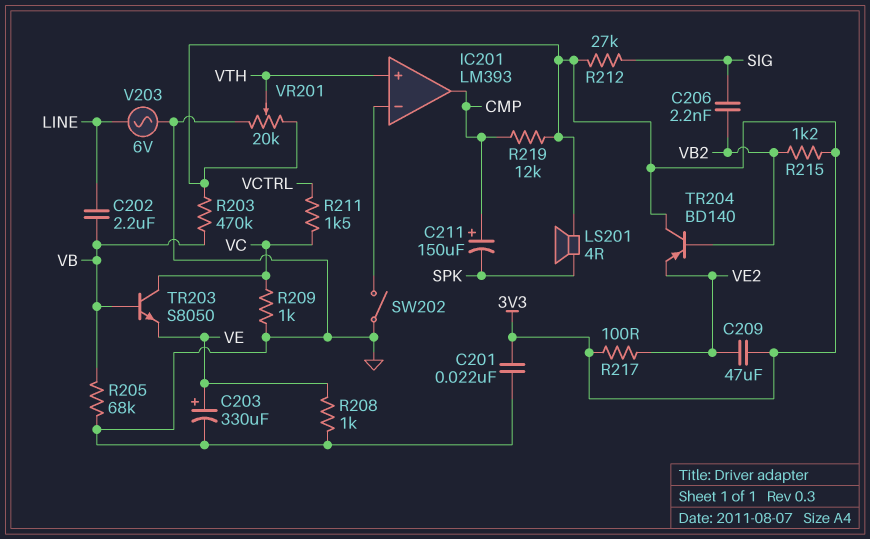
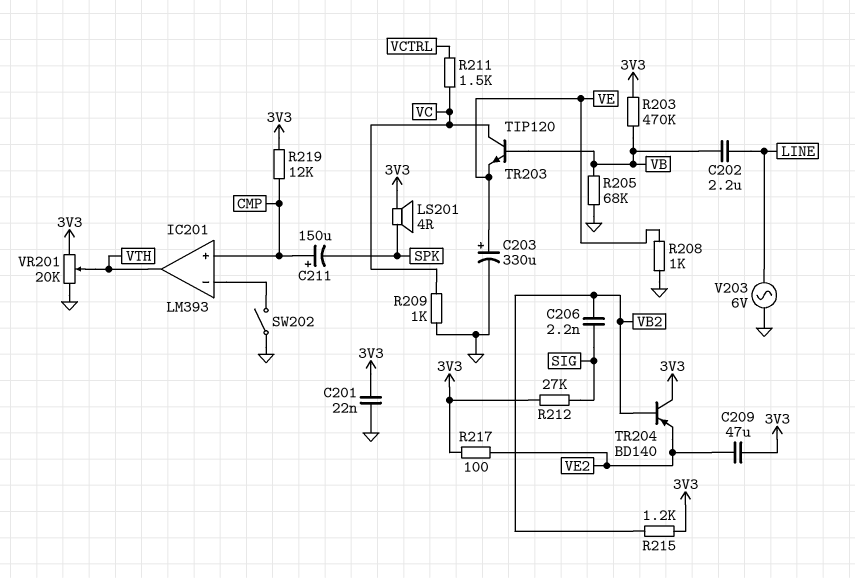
IC201 pin in+: VTH -> CMP
IC201 pin out: CMP -> VTH
TR203: NPN S8050 (B VB, C VC, E VE) -> NPN TIP120 (B VB, C VC, E VE)

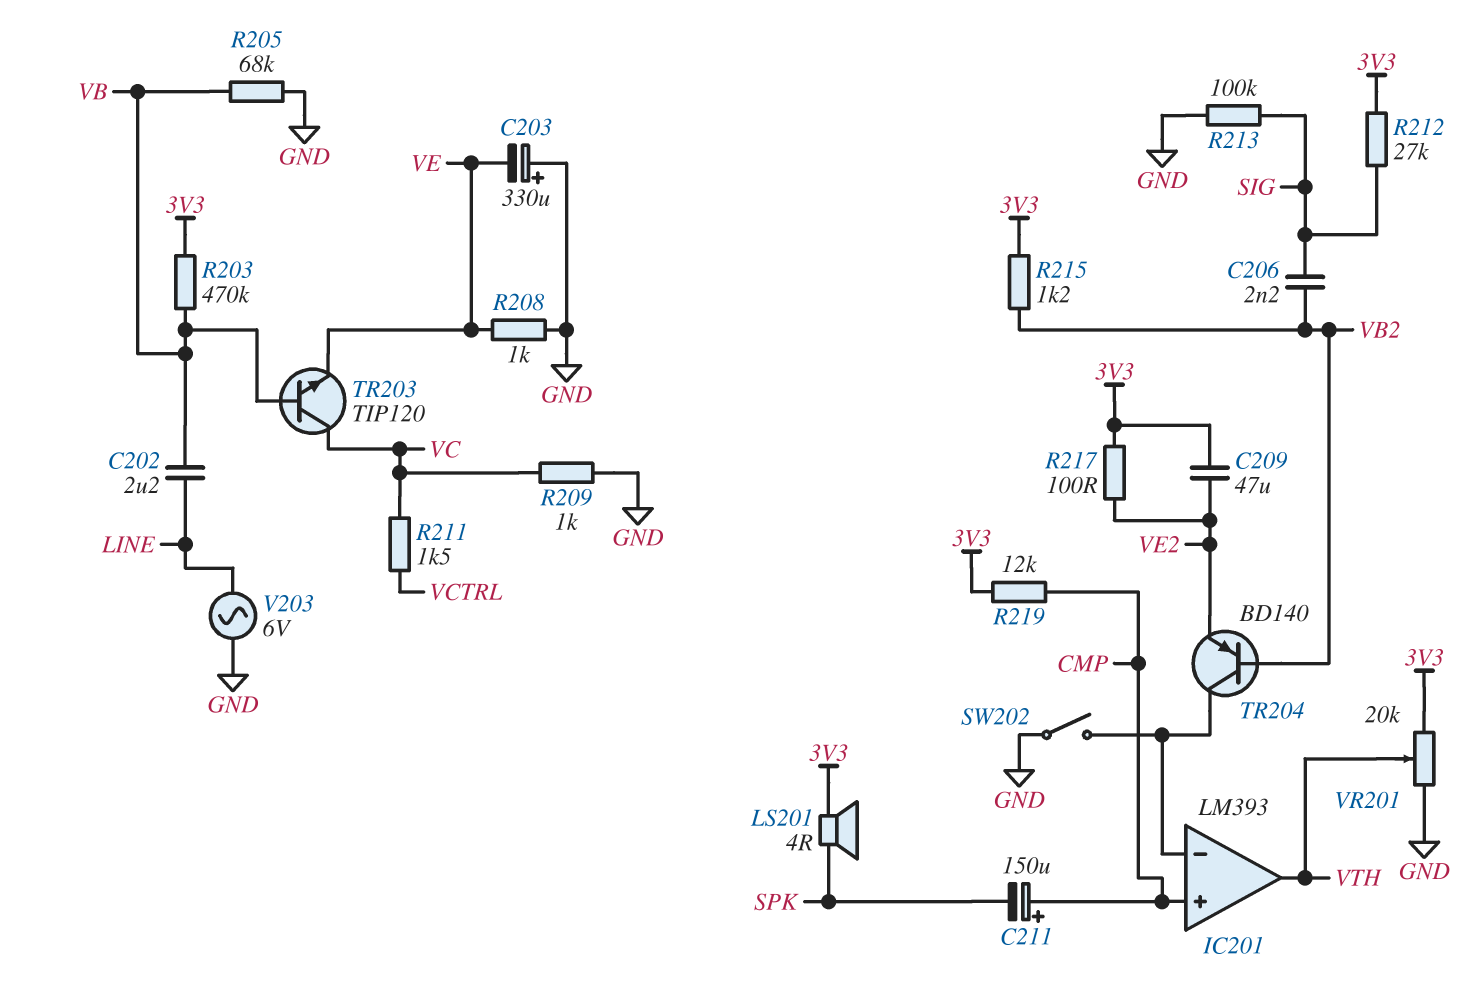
C201: 22nF (3V3, GND) -> none
C203: 330uF (plus VE, minus GND) -> 330uF (plus GND, minus VE)
R213: none -> 100k (GND, SIG)
TR204: PNP BD140 (B VB2, C 3V3, E VE2) -> PNP BD140 (B VB2, C IC201/in-, E VE2)

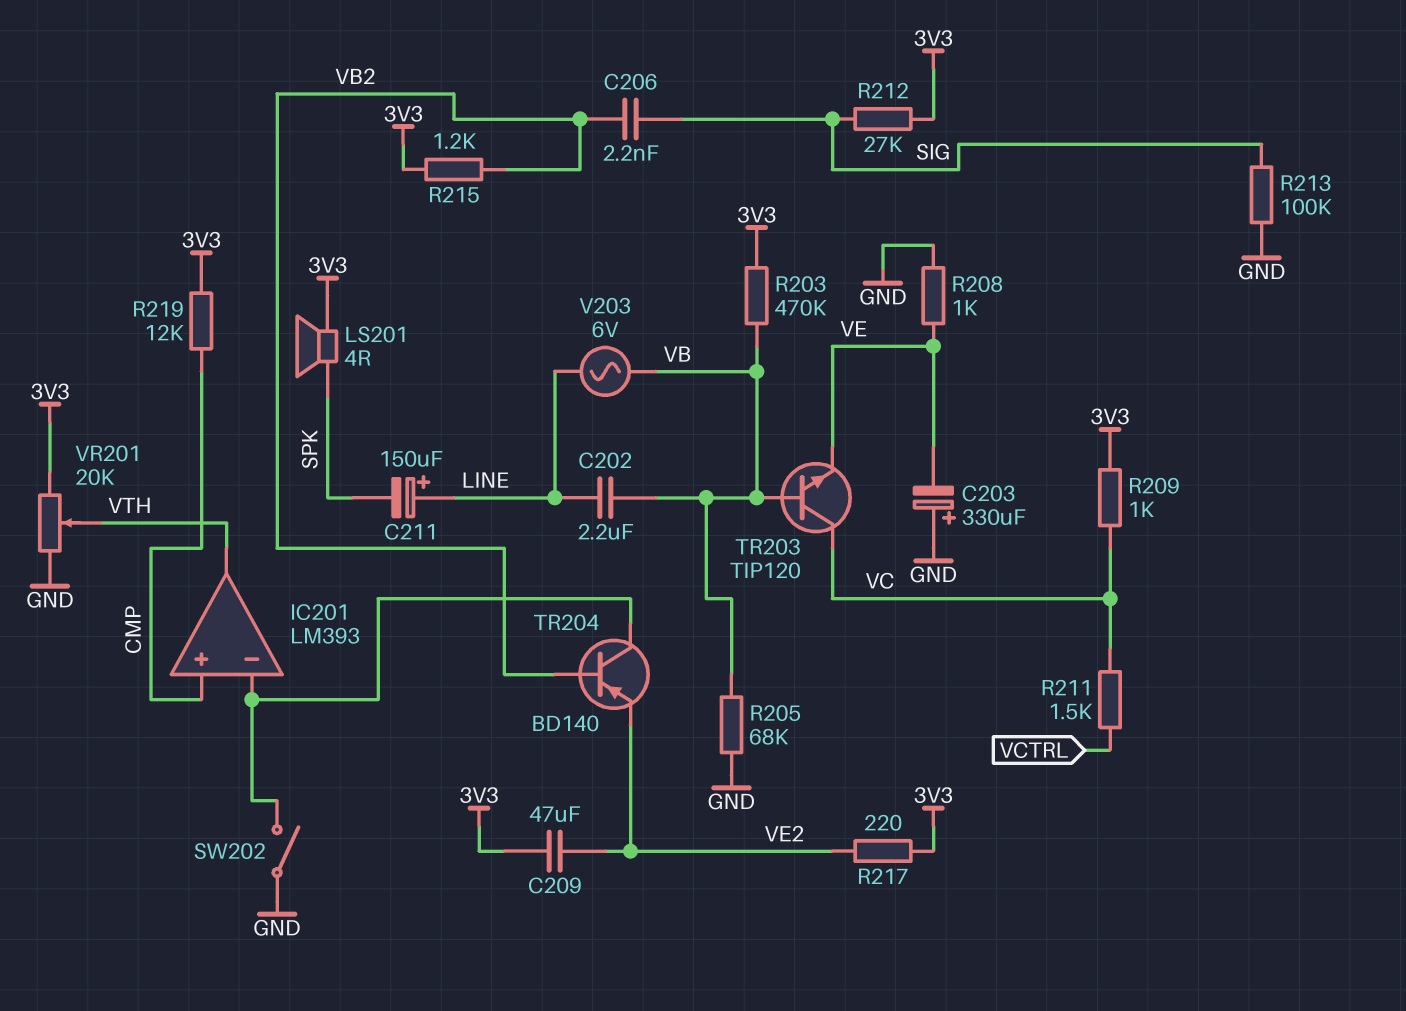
C211: 150uF (plus CMP, minus SPK) -> 150uF (plus LINE, minus SPK)
R209: 1k (GND, VC) -> 1k (3V3, VC)
R217: 100 (3V3, VE2) -> 220 (3V3, VE2)
V203: AC 6V (GND, LINE) -> AC 6V (LINE, VB)

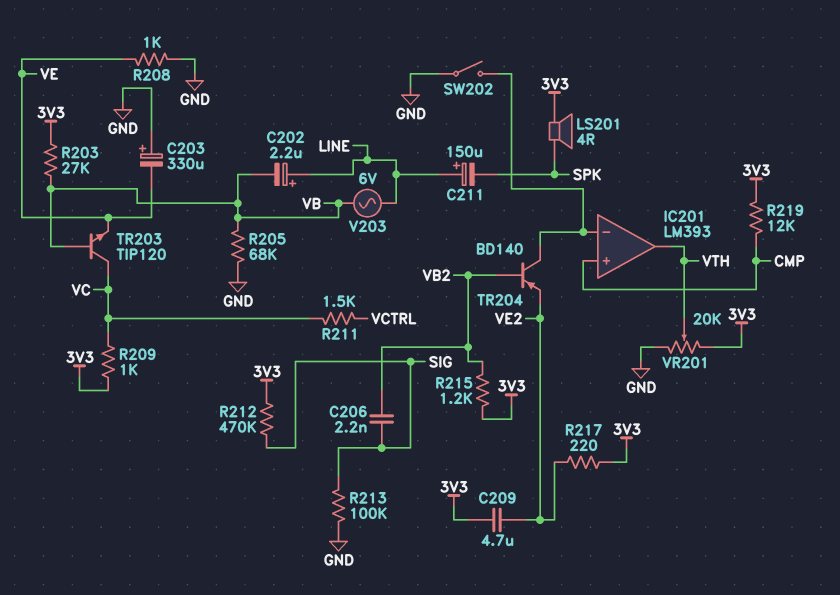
C202: 2.2uF (LINE, VB) -> 2.2uF (plus LINE, minus VB)
C209: 47uF (3V3, VE2) -> 4.7uF (3V3, VE2)
R203: 470k (3V3, VB) -> 27k (3V3, VB)
R212: 27k (3V3, SIG) -> 470k (3V3, SIG)

